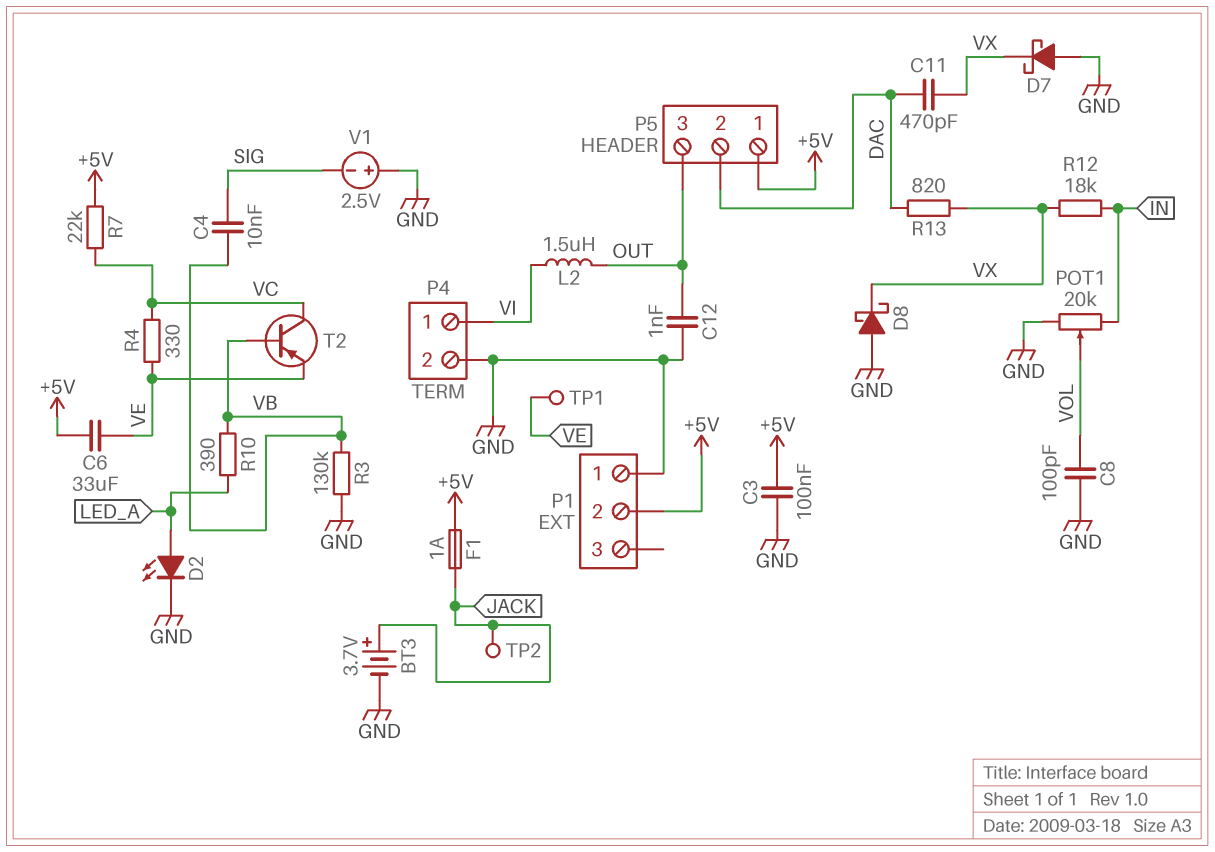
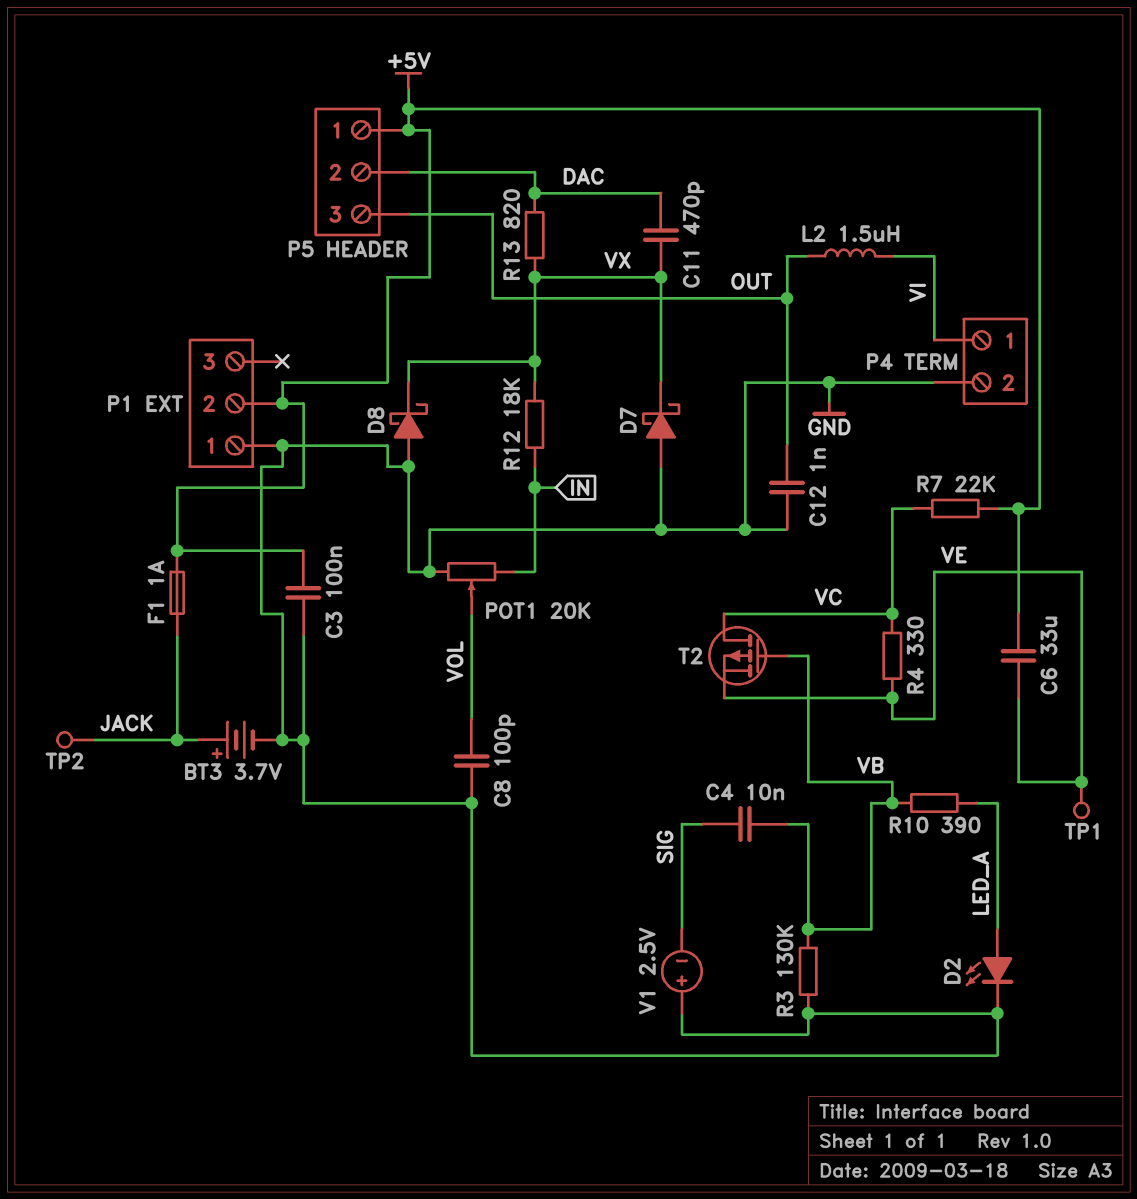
T2: PNP (B VB, C VC, E VE) -> PMOS (G VB, D VC, S VE)

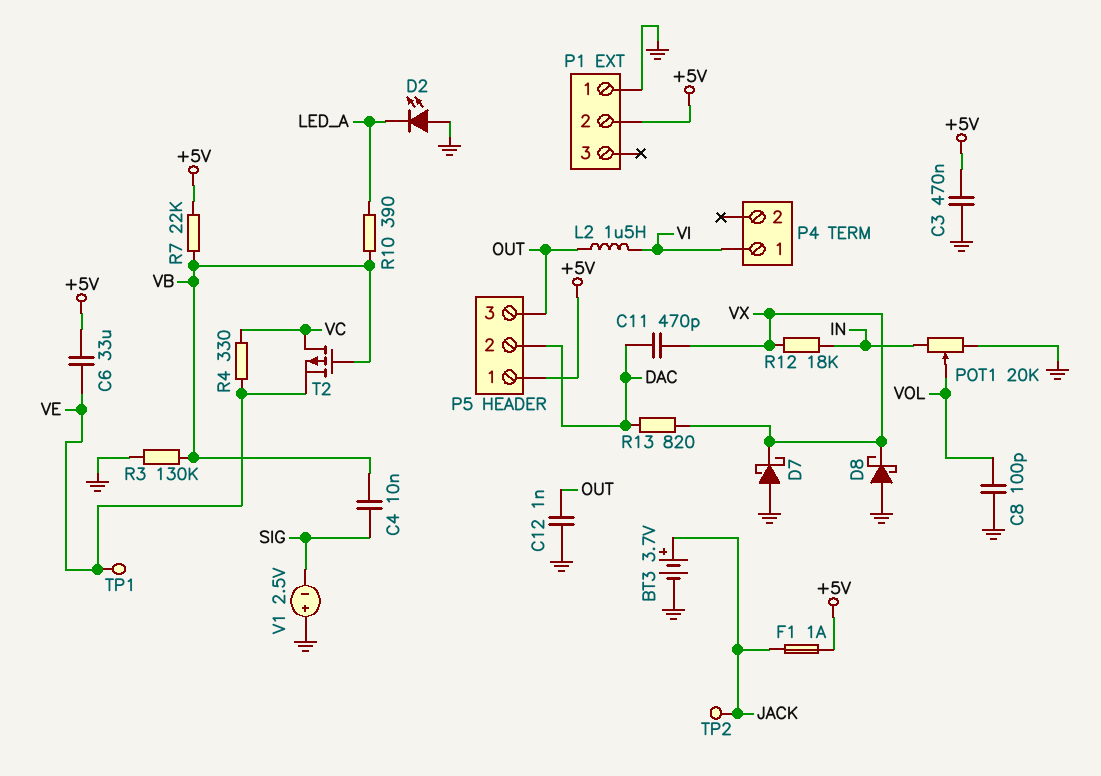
C3: 100nF (+5V, GND) -> 470nF (+5V, GND)
D2: LED (A LED_A, K GND) -> LED (A GND, K LED_A)
P4 pin 2: GND -> none
R7: 22k (+5V, VC) -> 22k (+5V, VB)

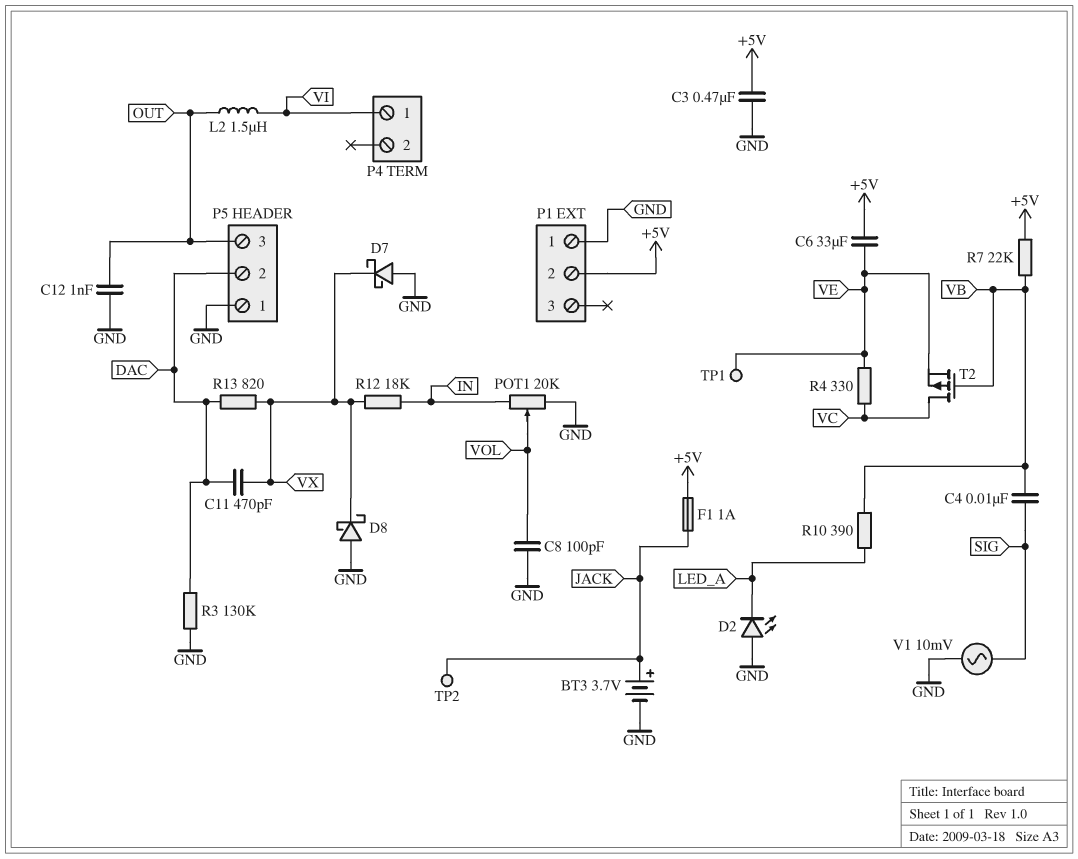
P5 pin 1: +5V -> GND
R3: 130k (GND, VB) -> 130k (DAC, GND)
V1: 2.5V (plus GND, minus SIG) -> AC 10mV (GND, SIG)

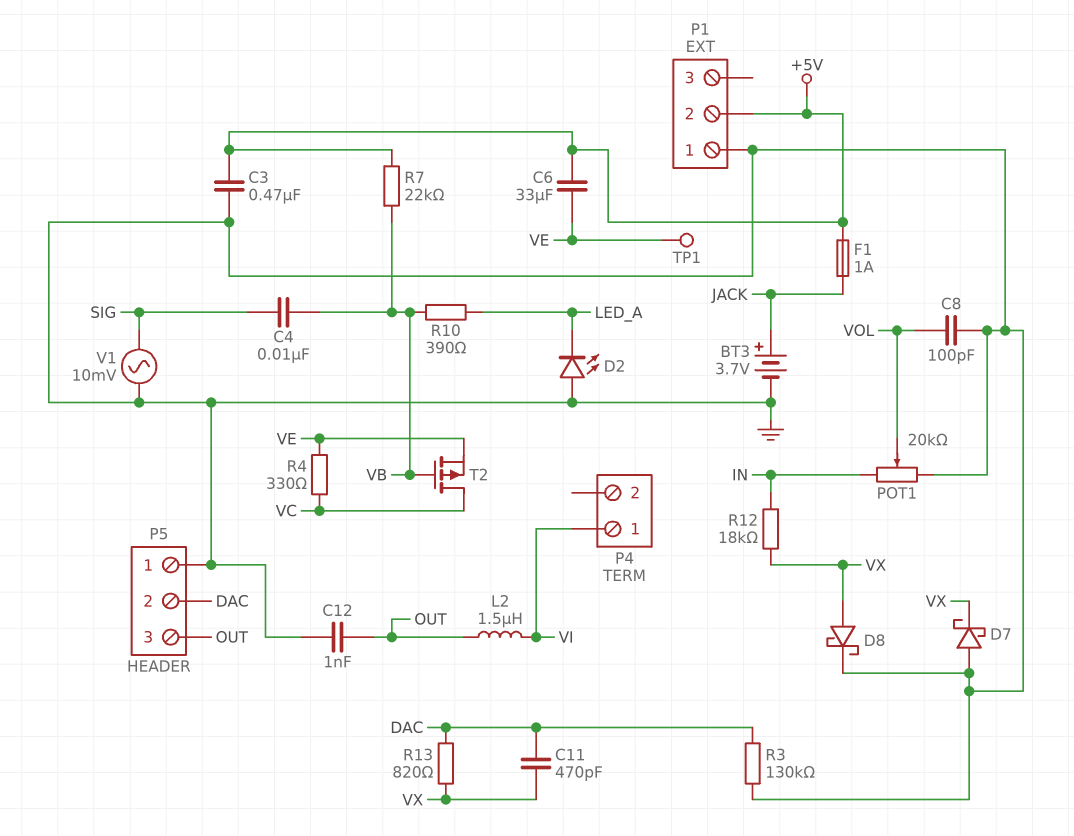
D8: schottky (A GND, K VX) -> schottky (A VX, K GND)
TP2: test point (JACK) -> none

